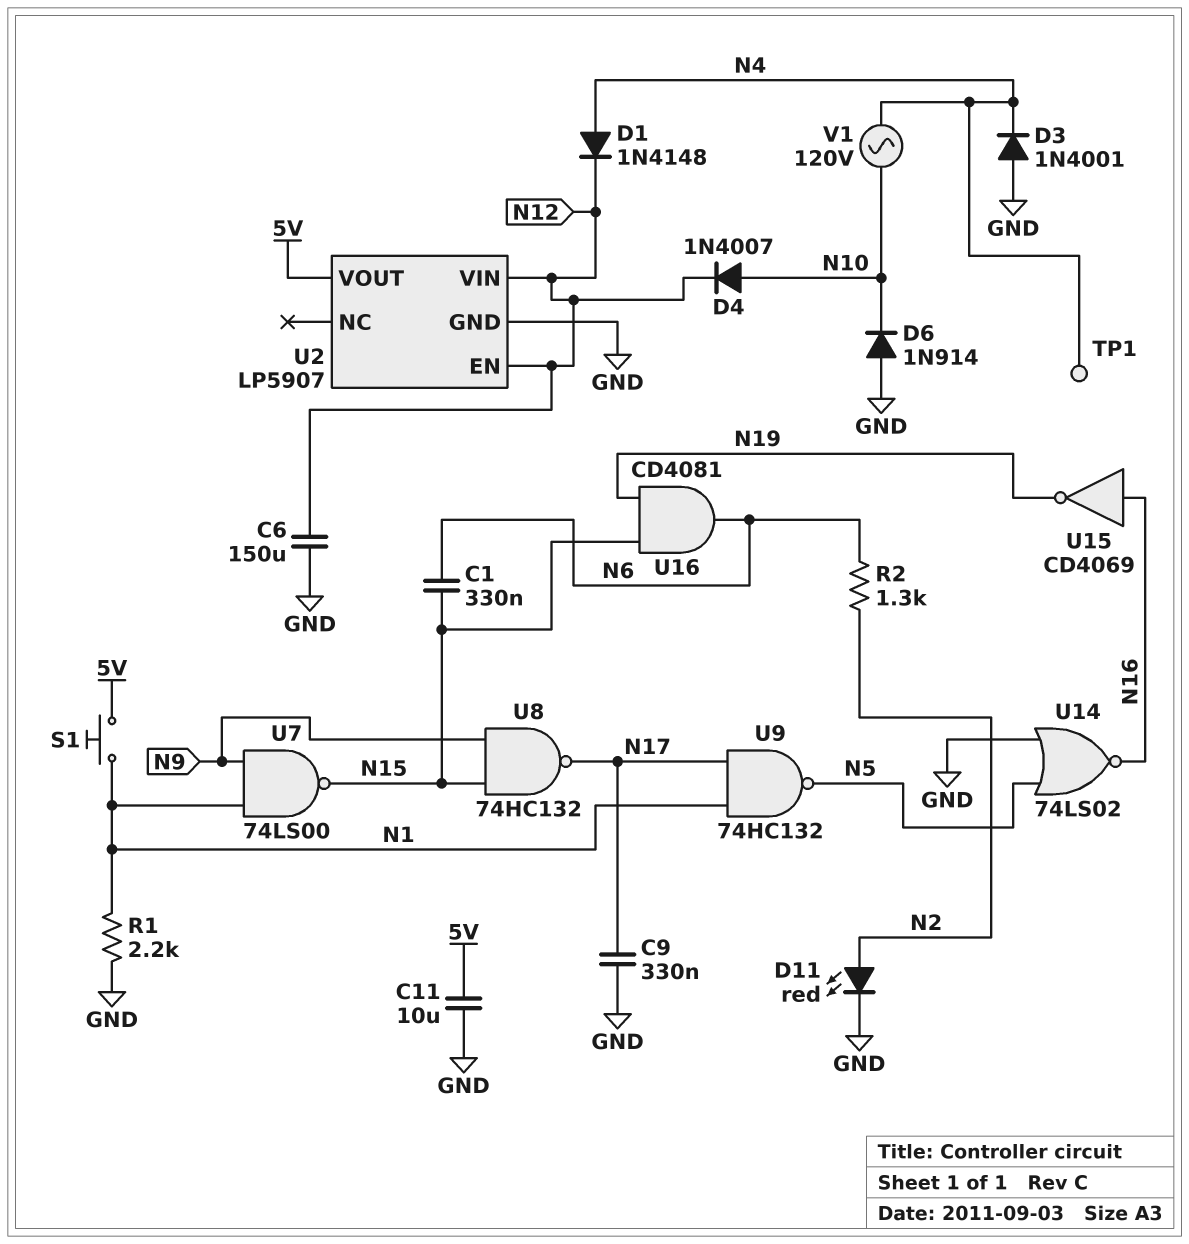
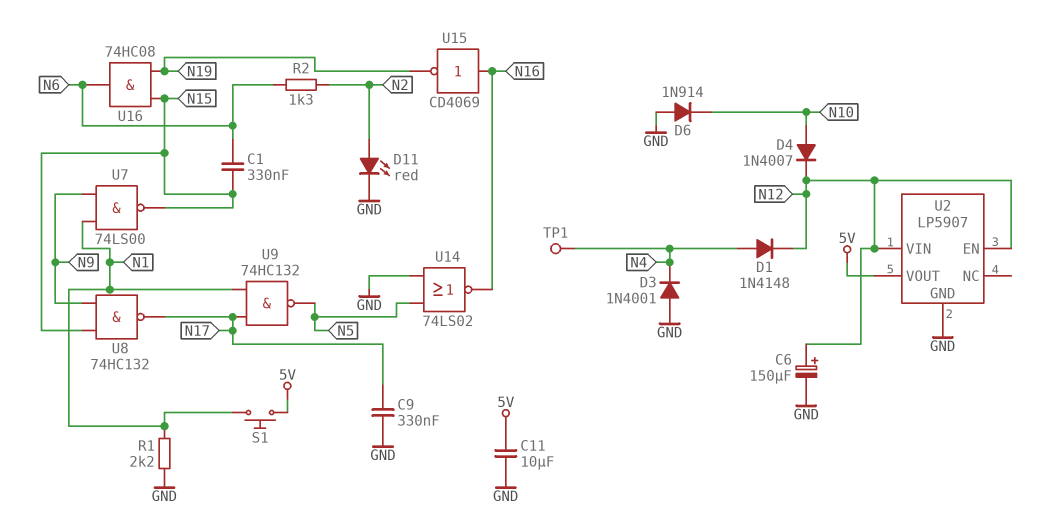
C6: 150uF (GND, N12) -> 150uF (plus N12, minus GND)
U16: AND CD4081 (in N15, in N19, out N6) -> AND 74HC08 (in N15, in N19, out N6)
V1: AC 120V (N4, N10) -> none

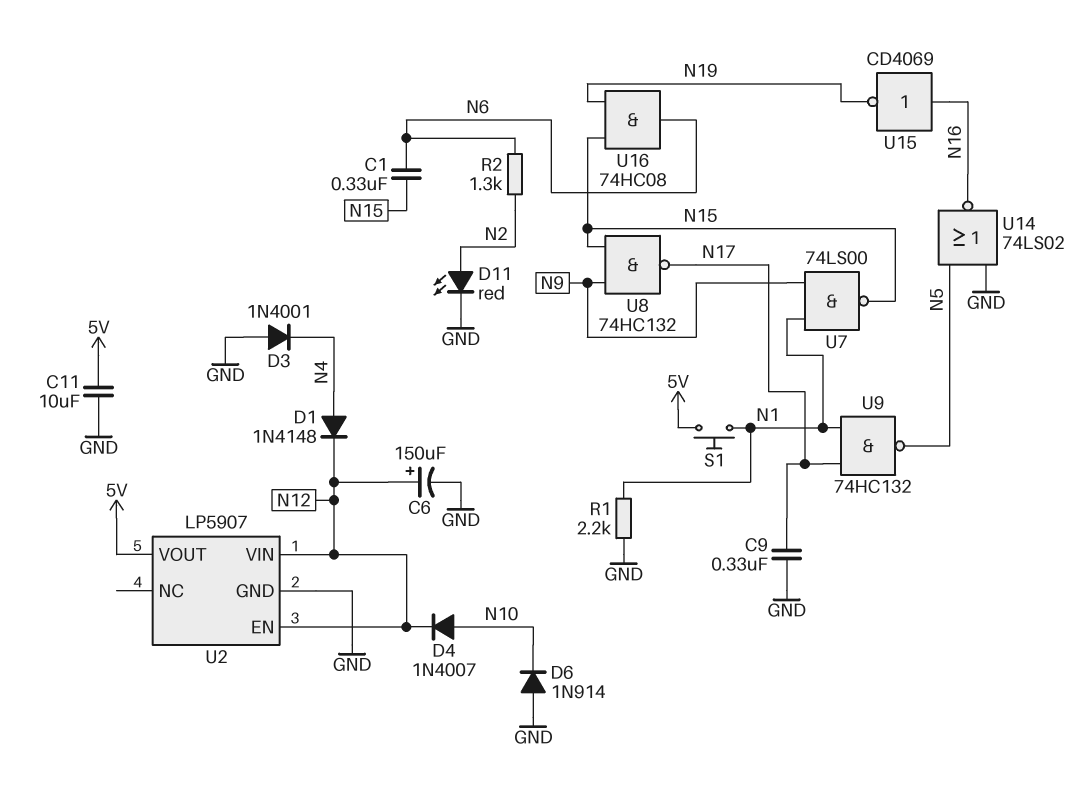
TP1: test point (N4) -> none

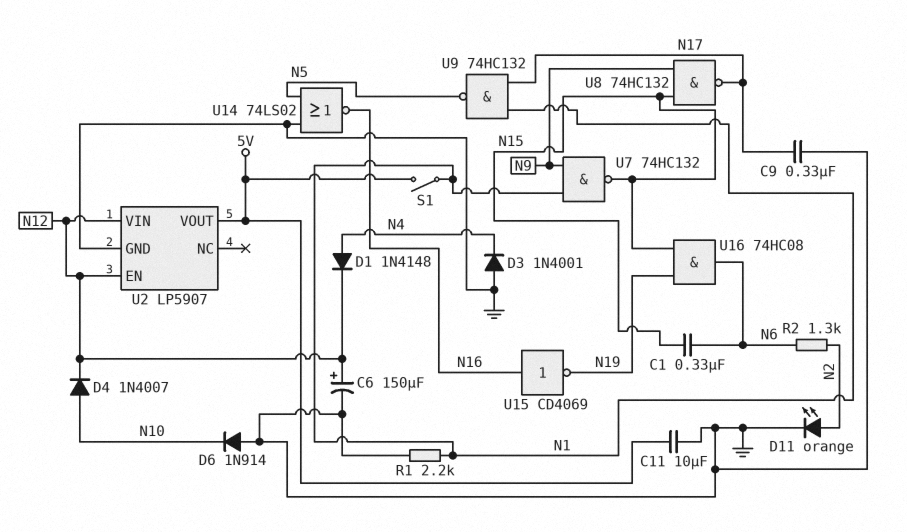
D11: LED red (A N2, K GND) -> LED orange (A N2, K GND)
S1: button (5V, N1) -> switch (5V, N1)
U7: NAND 74LS00 (in N1, in N9, out N15) -> NAND 74HC132 (in N1, in N9, out N15)

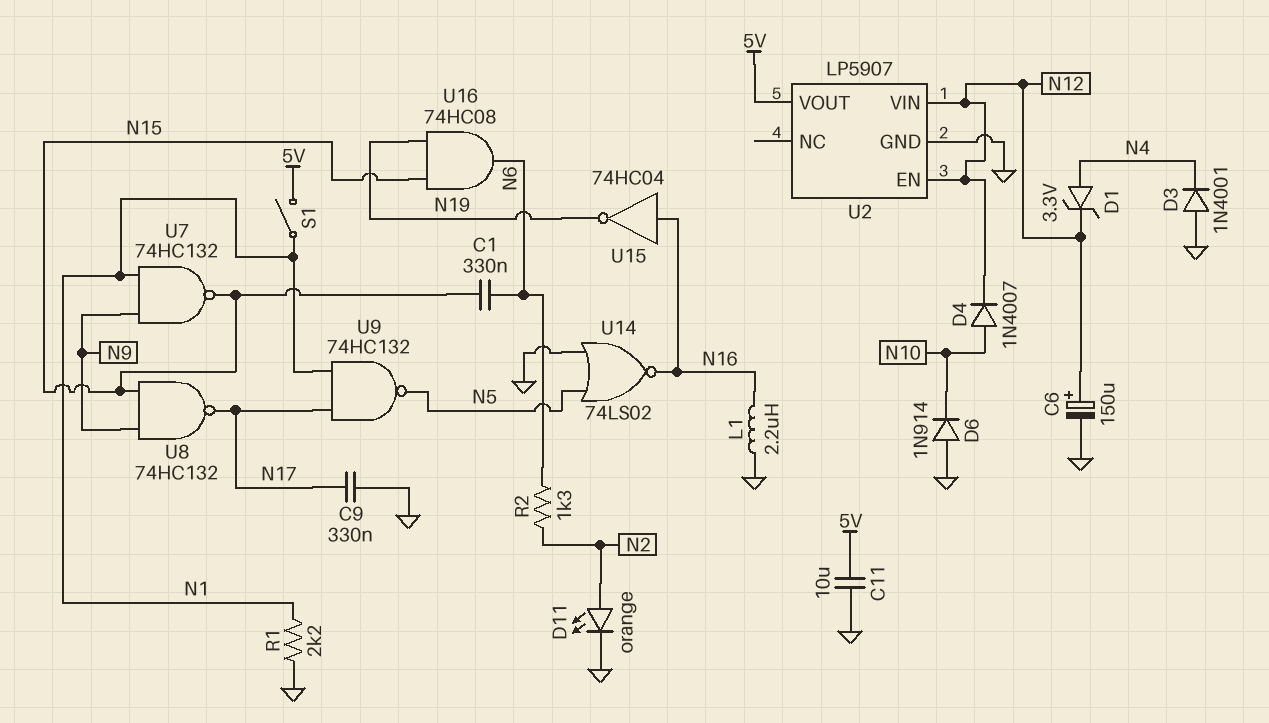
D1: diode 1N4148 (A N4, K N12) -> zener 3.3V (A N4, K N12)
L1: none -> 2.2uH (GND, N16)
U15: NOT CD4069 (in N16, out N19) -> NOT 74HC04 (in N16, out N19)

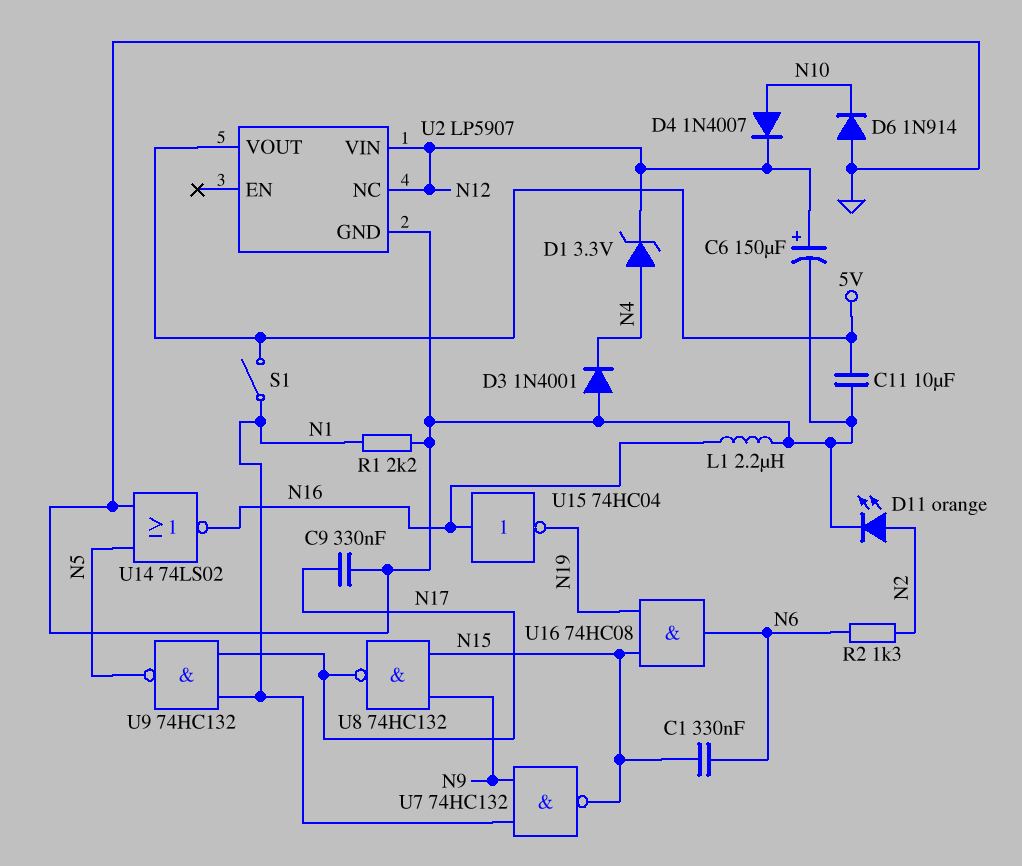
U2 pin EN: N12 -> none
U2 pin NC: none -> N12

